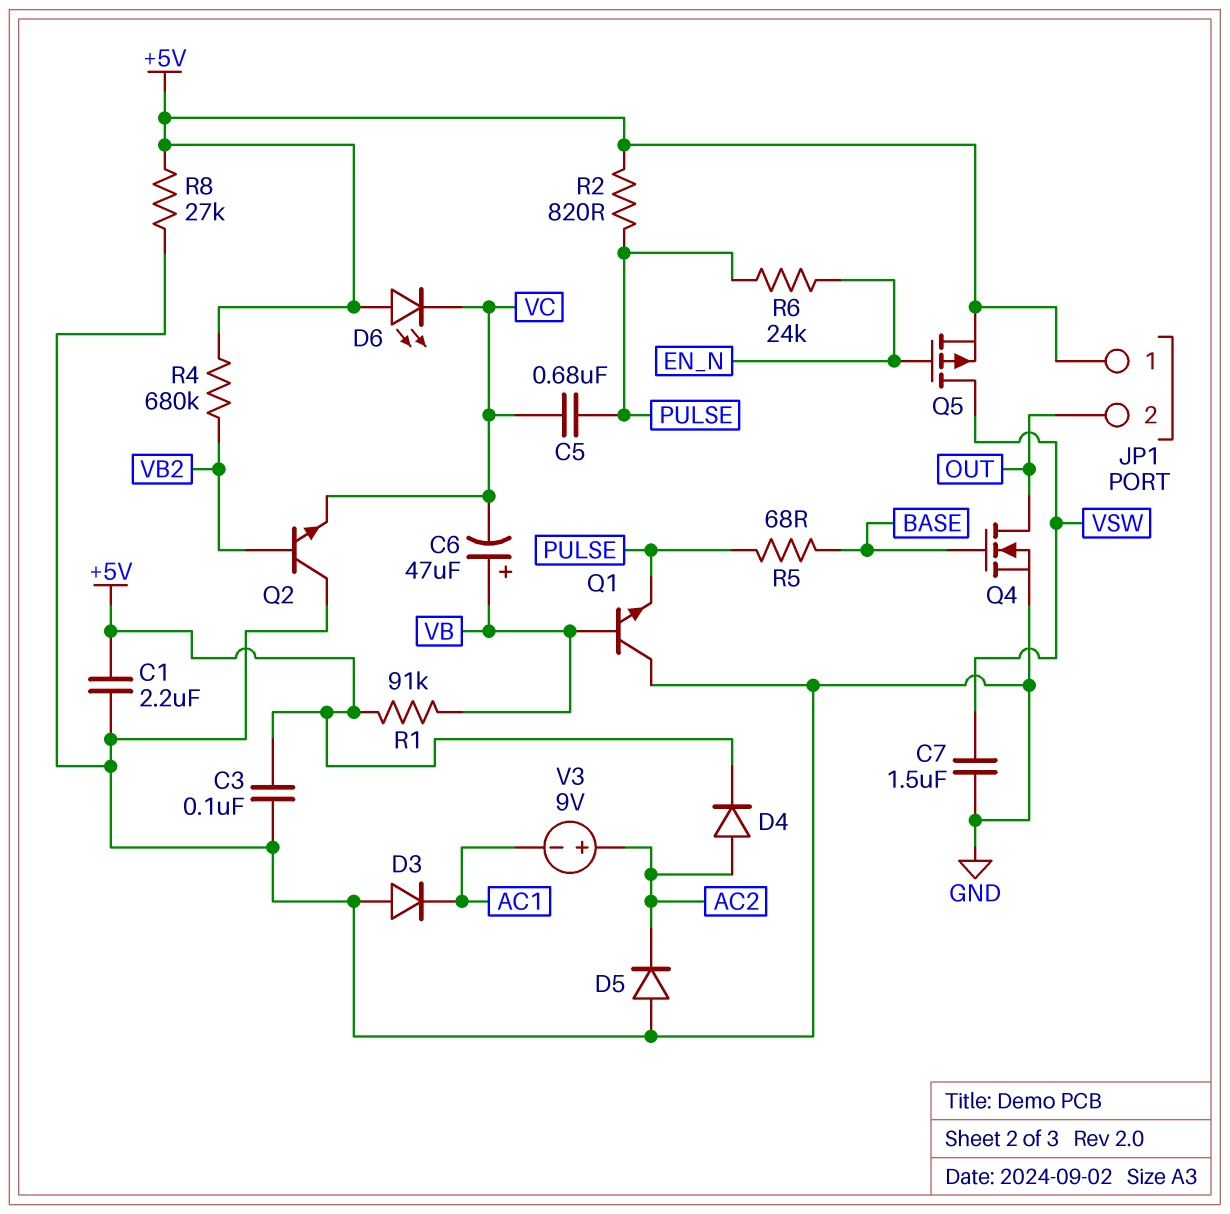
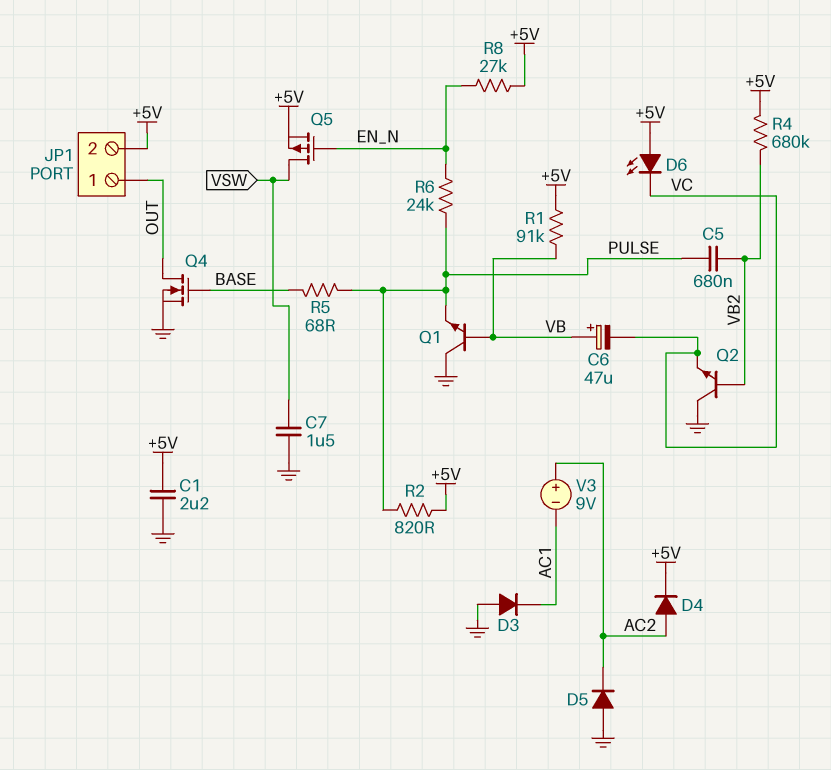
C3: 100nF (+5V, GND) -> none
C5: 680nF (PULSE, VC) -> 680nF (PULSE, VB2)
JP1 pin 1: +5V -> OUT
JP1 pin 2: OUT -> +5V
R8: 27k (+5V, GND) -> 27k (+5V, EN_N)

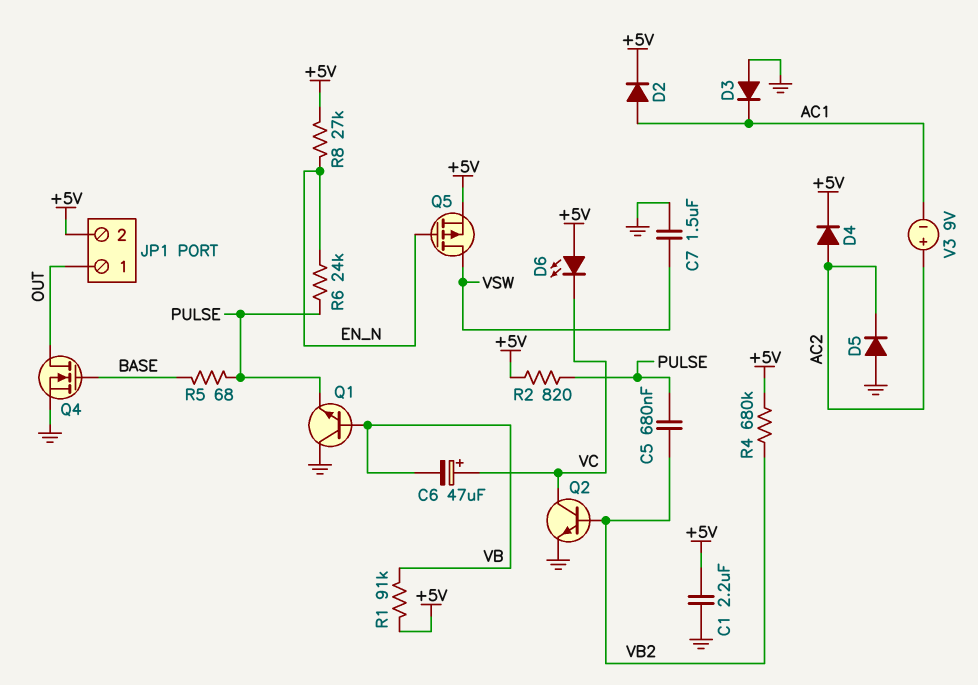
C6: 47uF (plus VB, minus VC) -> 47uF (plus VC, minus VB)
D2: none -> diode (A AC1, K +5V)
Q2: NPN (B VB2, C GND, E VC) -> NPN (B VB2, C VC, E GND)

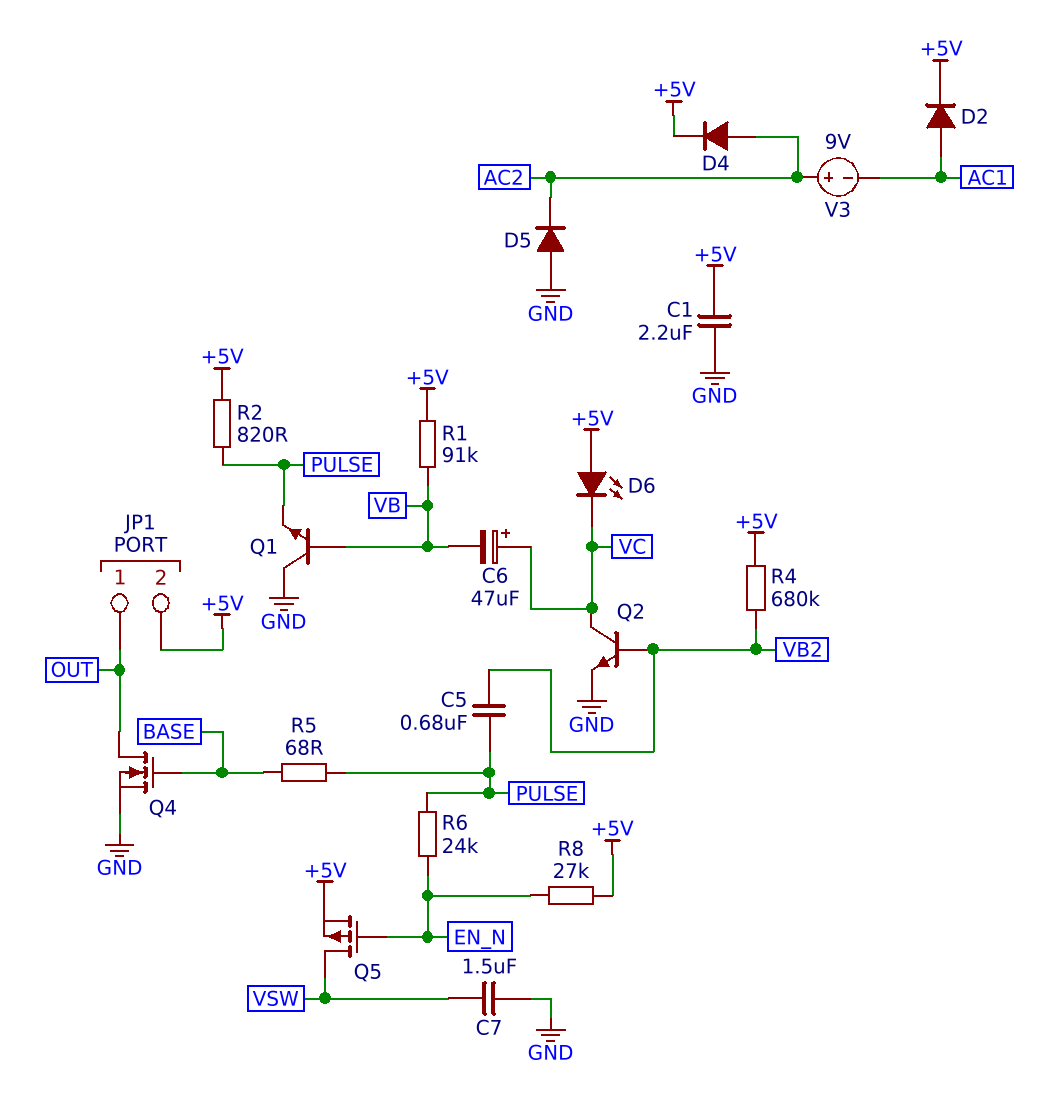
D3: diode (A GND, K AC1) -> none

